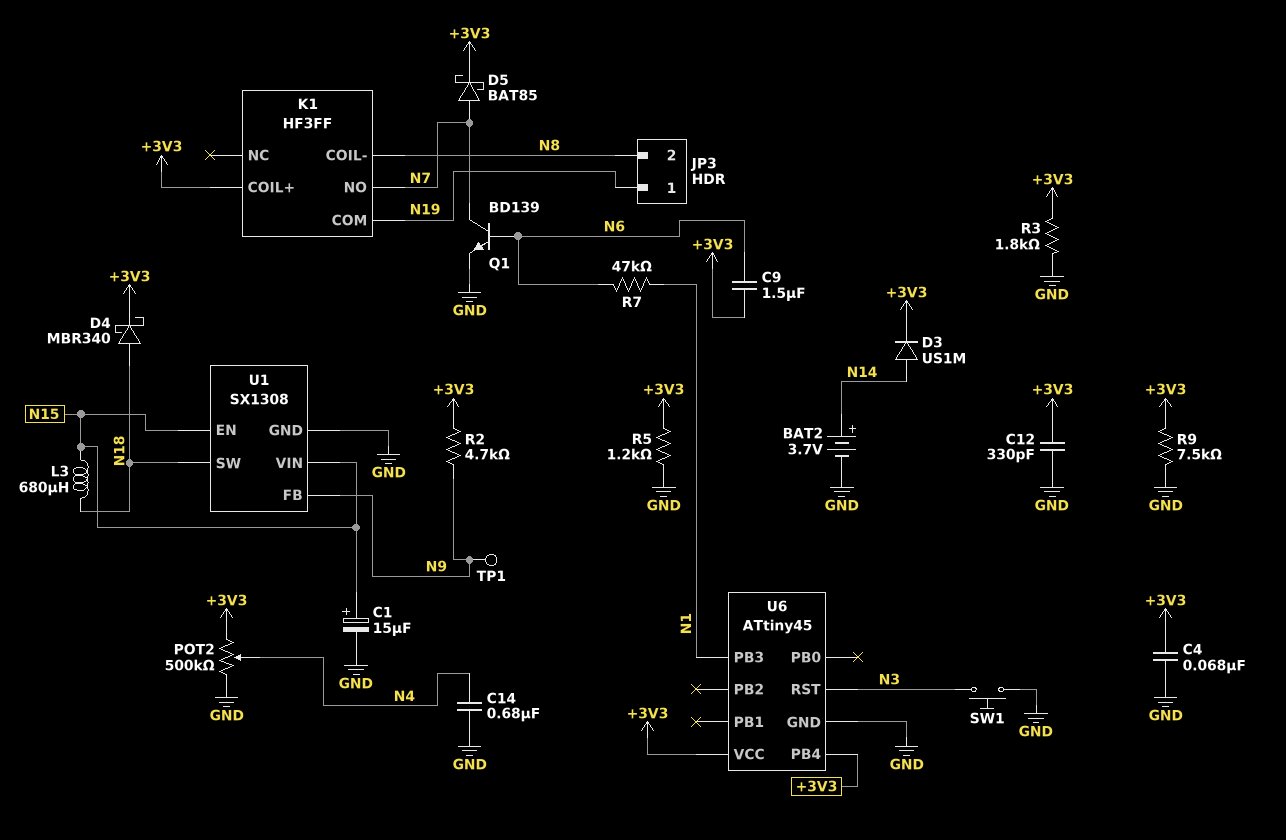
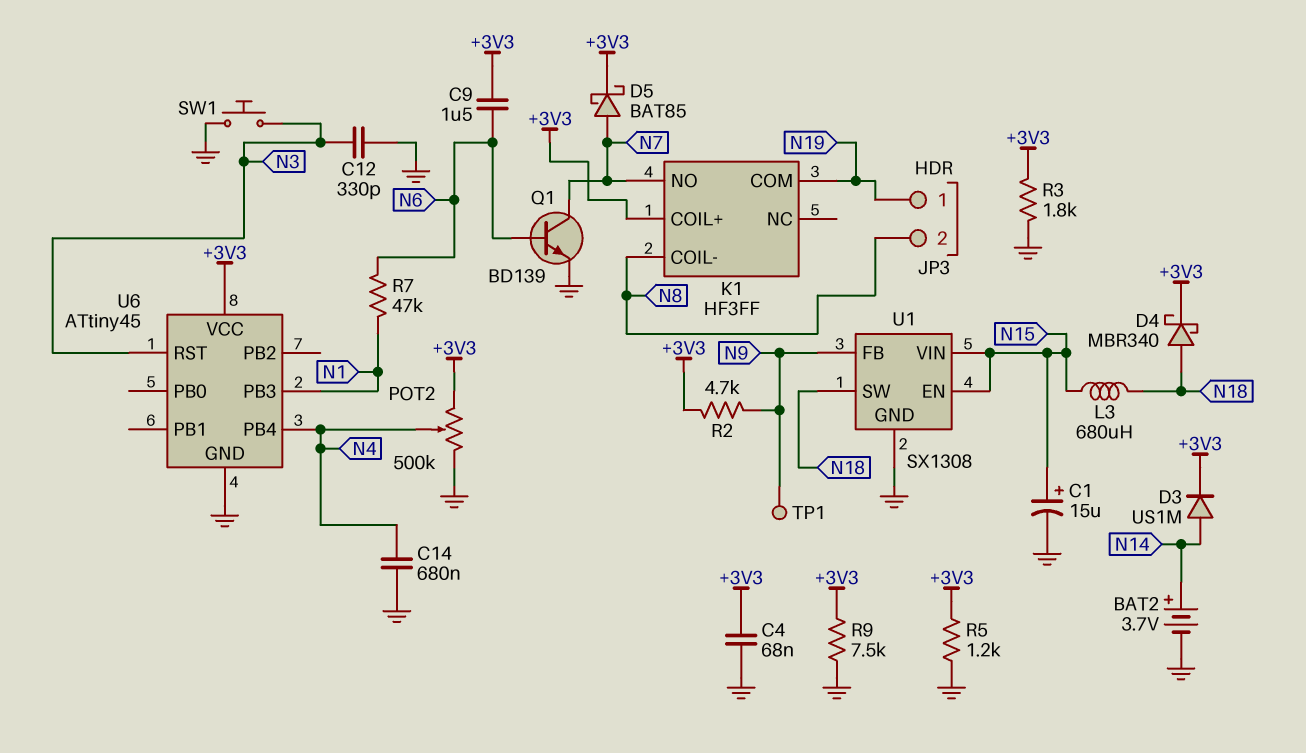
C12: 330pF (+3V3, GND) -> 330pF (GND, N3)
U6 pin PB4: +3V3 -> N4

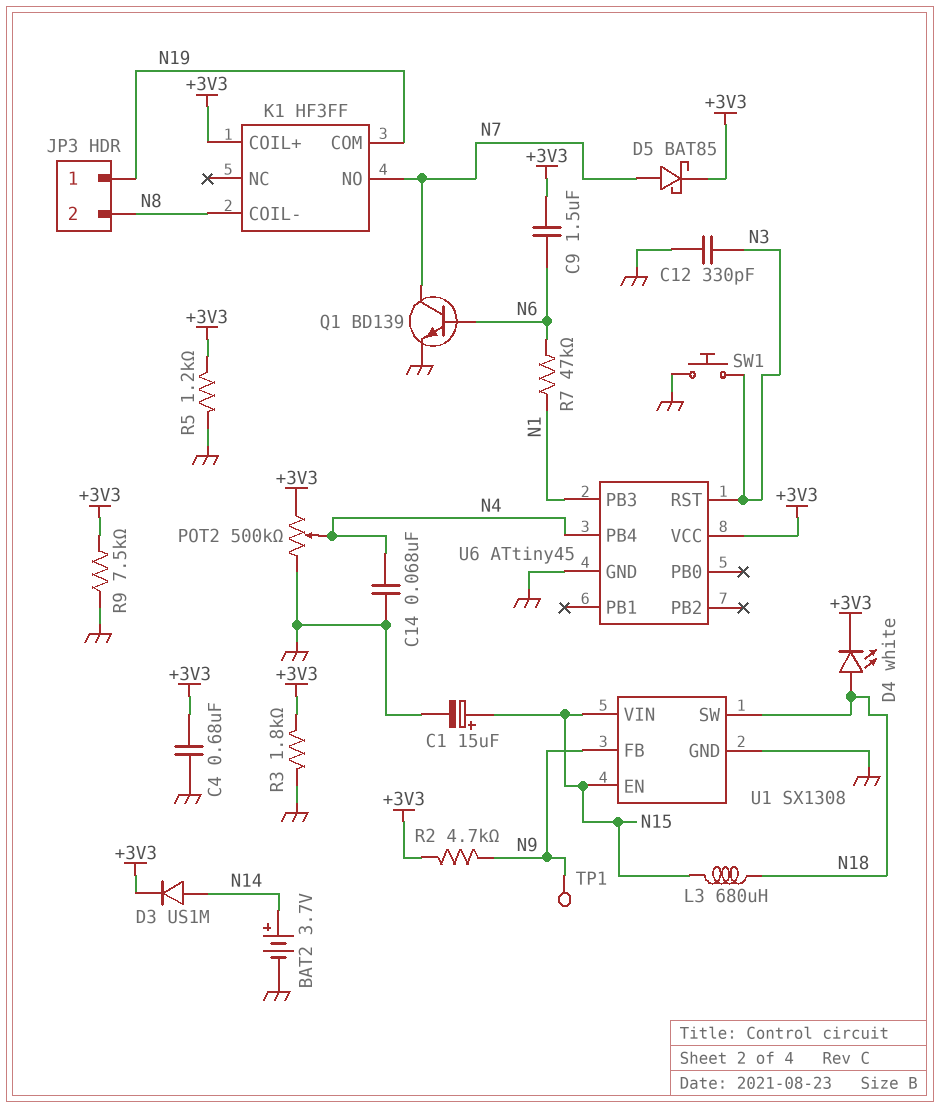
C4: 68nF (+3V3, GND) -> 680nF (+3V3, GND)
C14: 680nF (GND, N4) -> 68nF (GND, N4)
D4: schottky MBR340 (A N18, K +3V3) -> LED white (A N18, K +3V3)

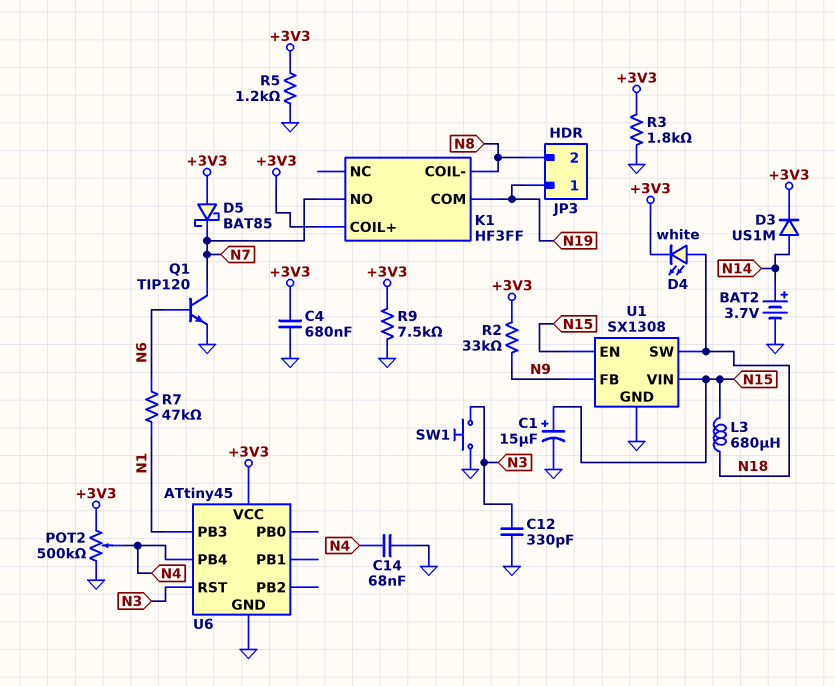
C9: 1.5uF (+3V3, N6) -> none
D5: schottky BAT85 (A N7, K +3V3) -> schottky BAT85 (A +3V3, K N7)
Q1: NPN BD139 (B N6, C N7, E GND) -> NPN TIP120 (B N6, C N7, E GND)
R2: 4.7k (+3V3, N9) -> 33k (+3V3, N9)
TP1: test point (N9) -> none

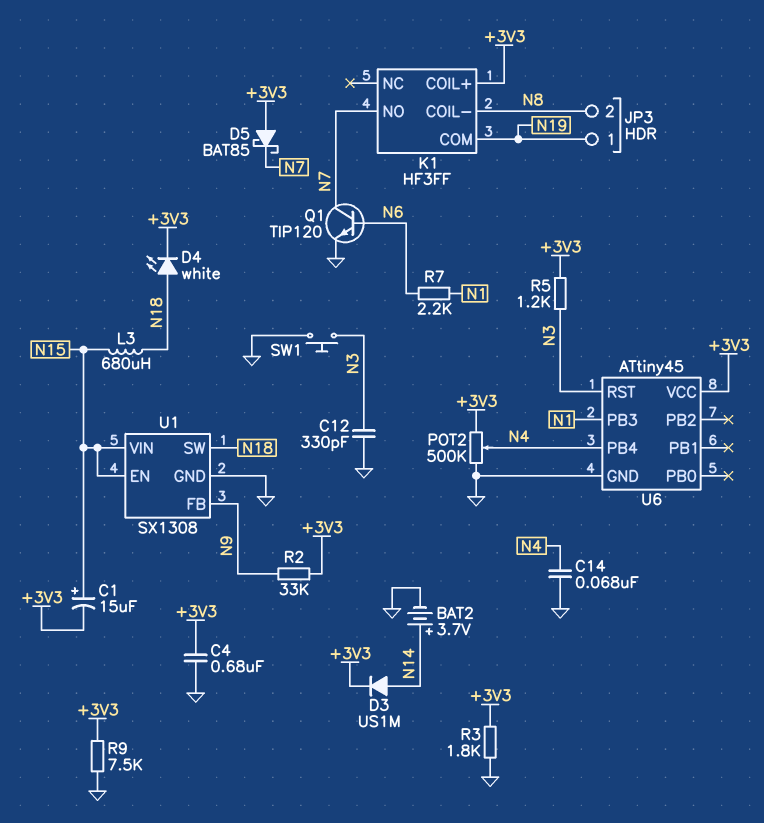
C1: 15uF (plus N15, minus GND) -> 15uF (plus N15, minus +3V3)
R5: 1.2k (+3V3, GND) -> 1.2k (+3V3, N3)
R7: 47k (N1, N6) -> 2.2k (N1, N6)

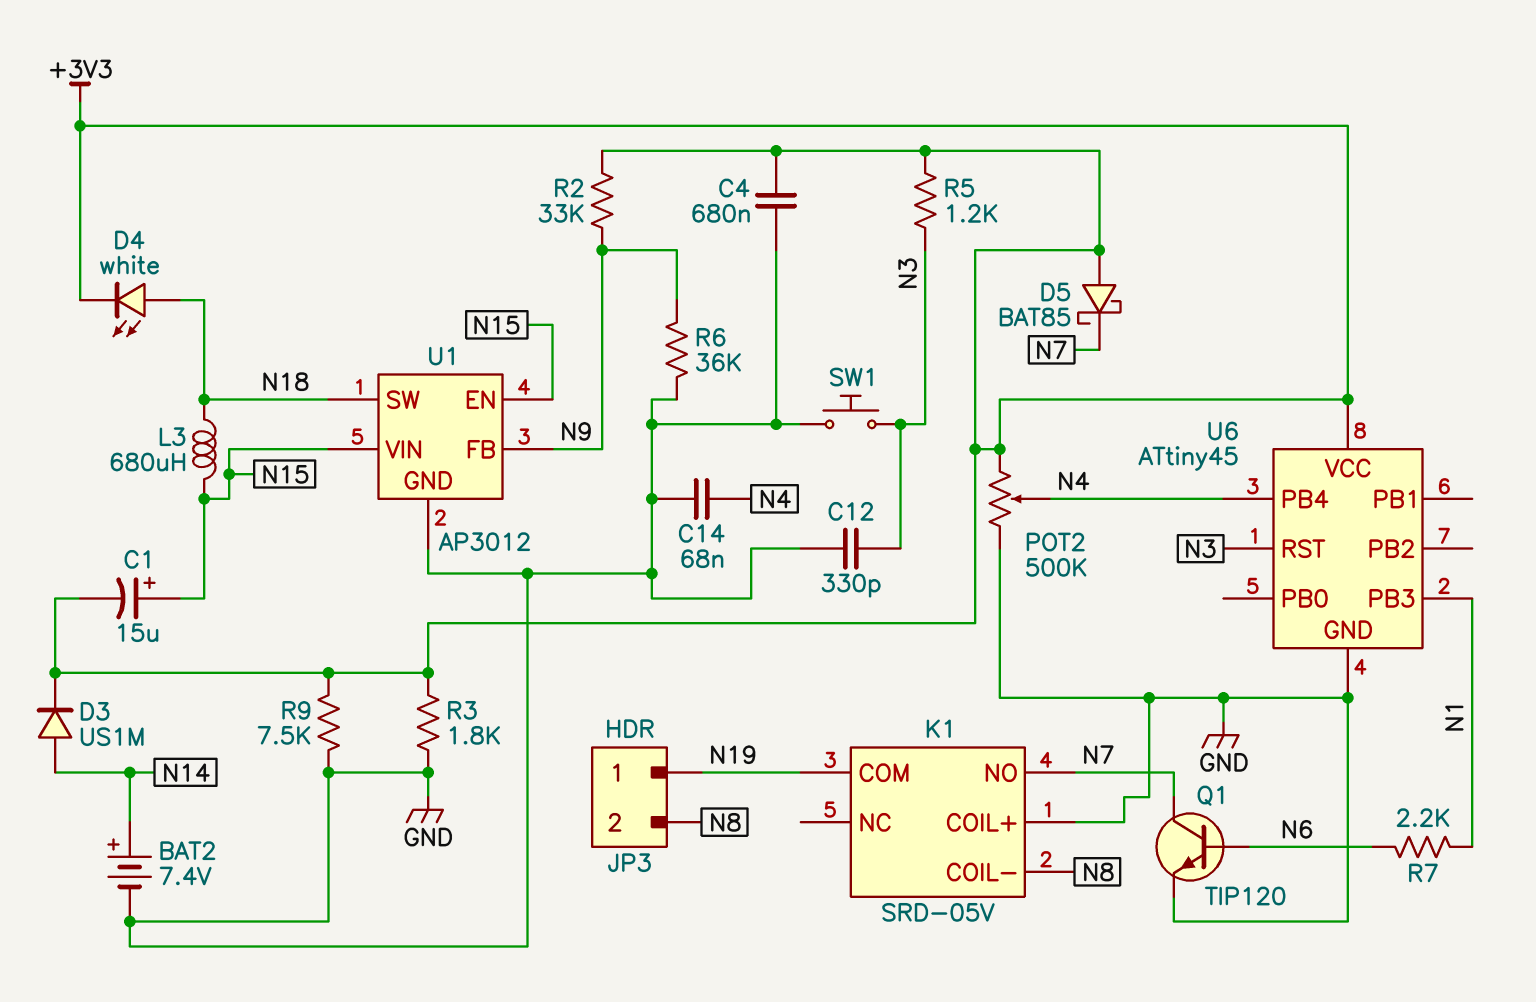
BAT2: 3.7V (plus N14, minus GND) -> 7.4V (plus N14, minus GND)
K1: HF3FF -> SRD-05V
K1 pin COIL+: +3V3 -> GND
R6: none -> 36k (GND, N9)
U1: SX1308 -> AP3012

